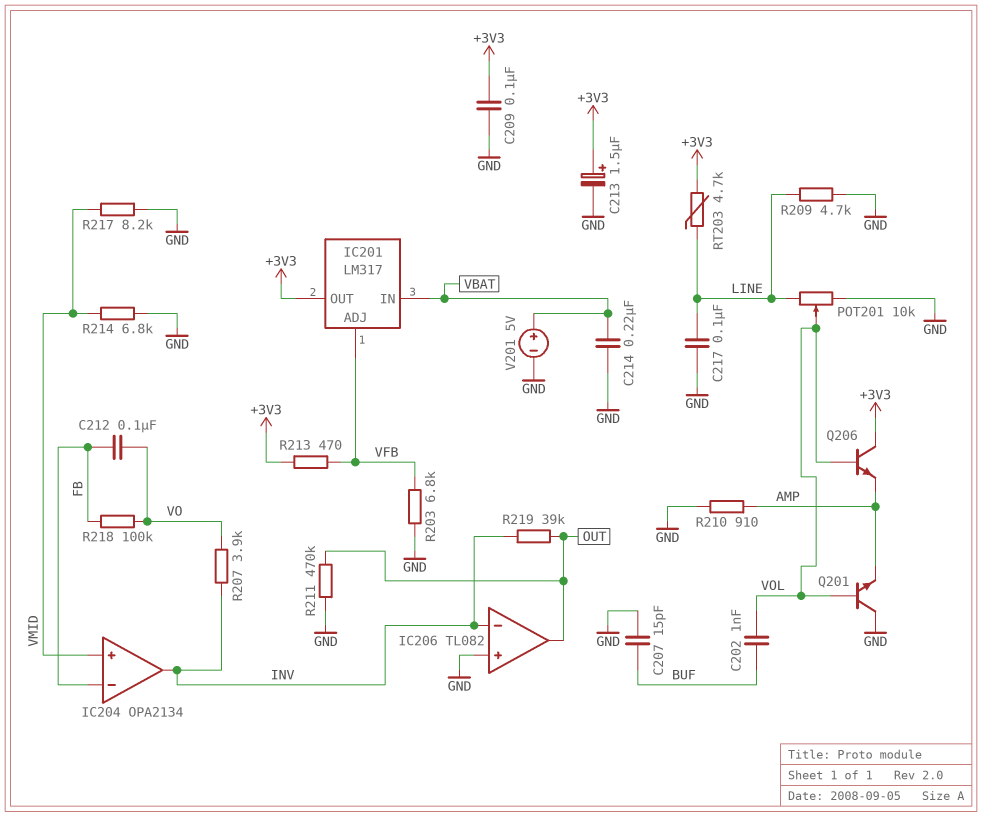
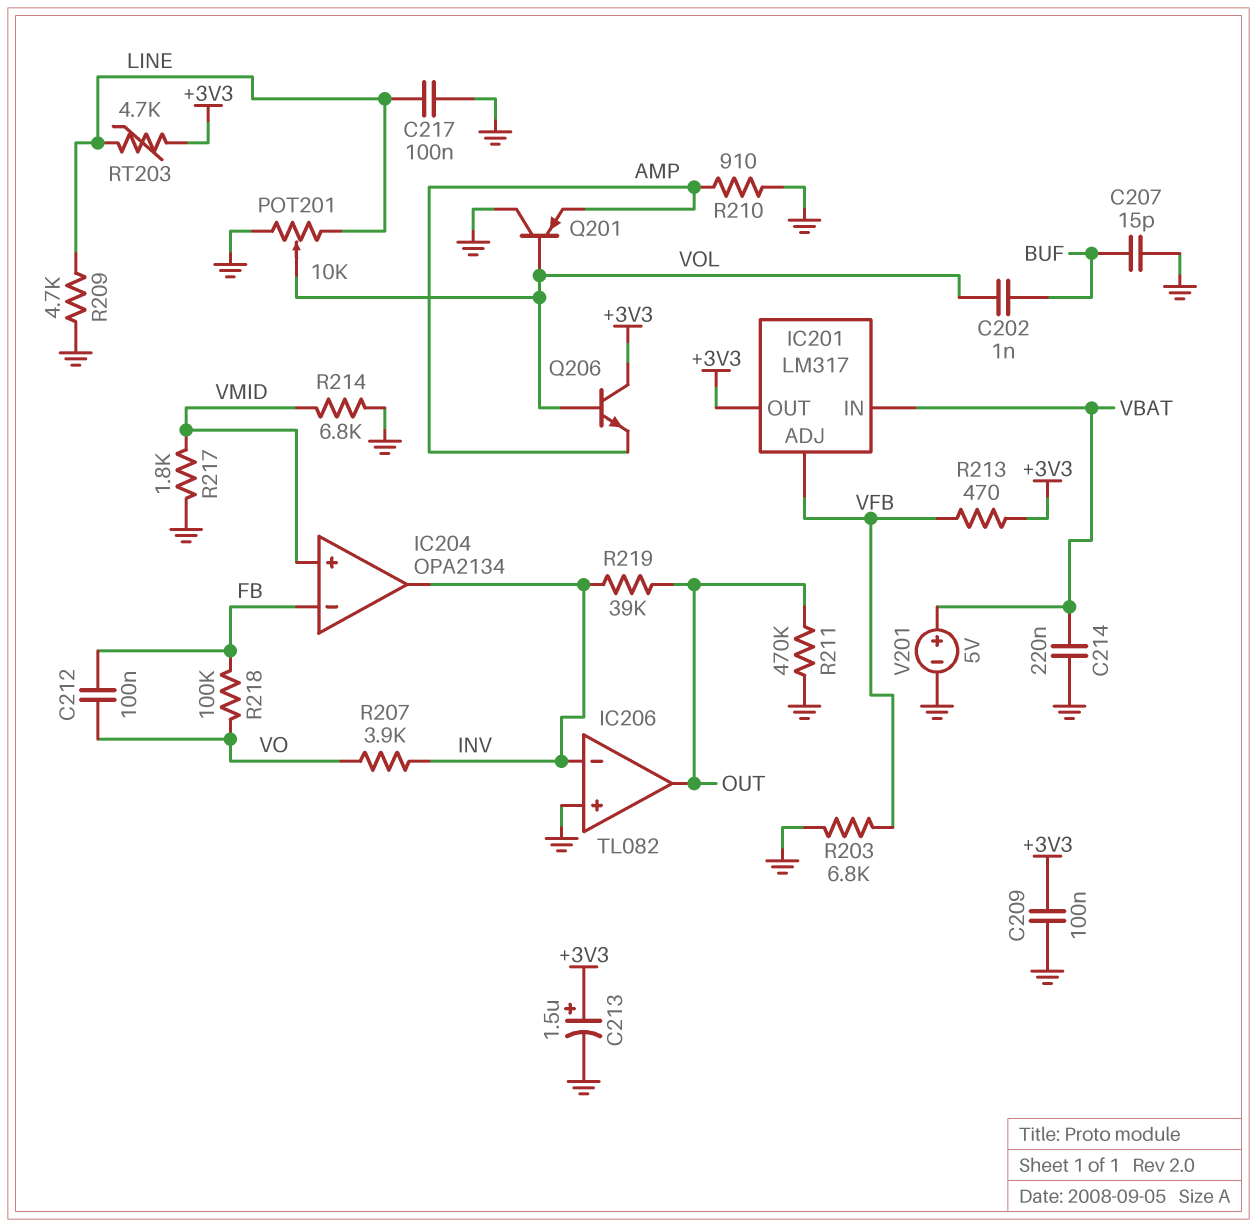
Q201: NPN (B VOL, C GND, E AMP) -> PNP (B VOL, C GND, E AMP)
R217: 8.2k (GND, VMID) -> 1.8k (GND, VMID)

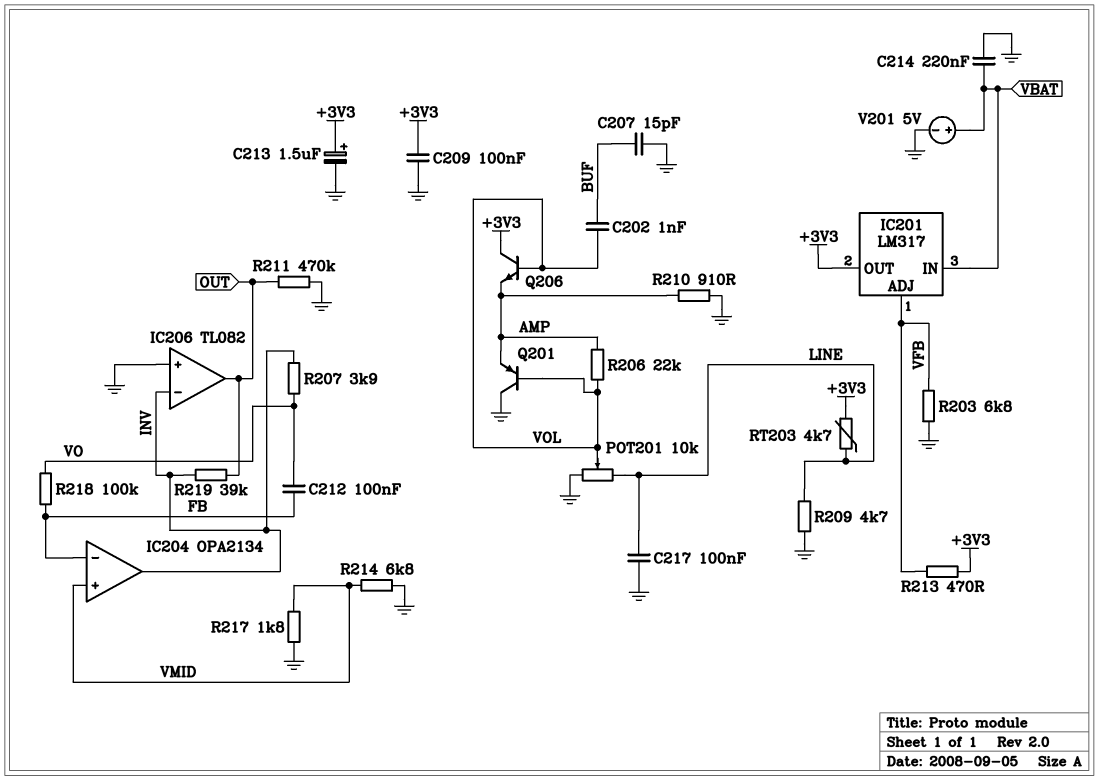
R206: none -> 22k (AMP, VOL)

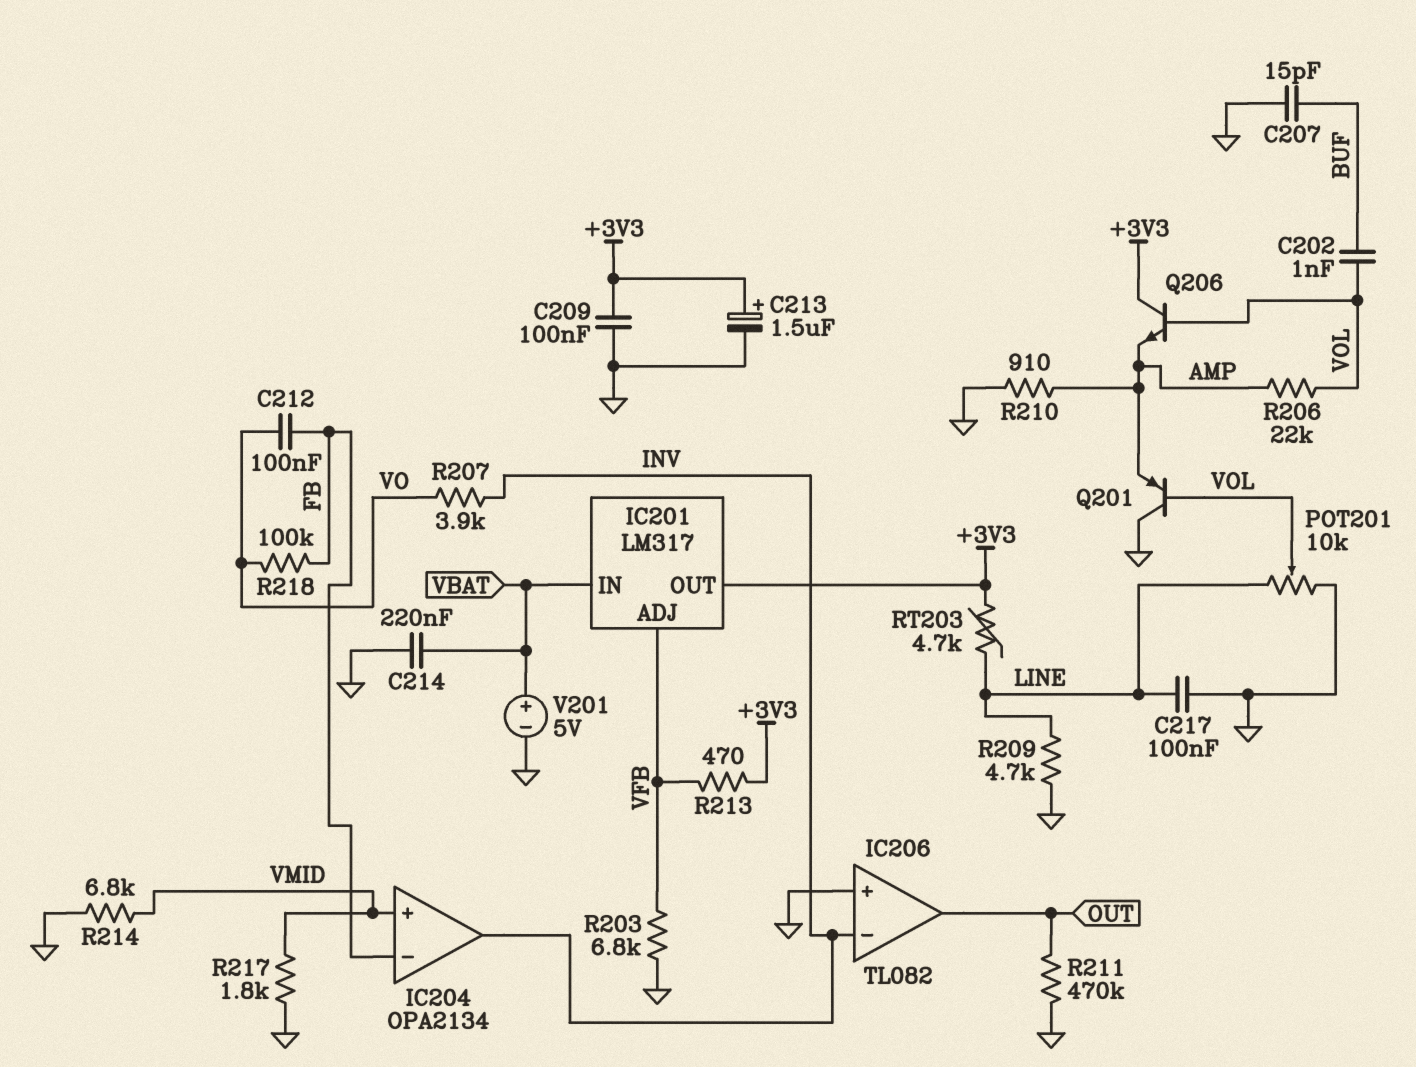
R219: 39k (INV, OUT) -> none

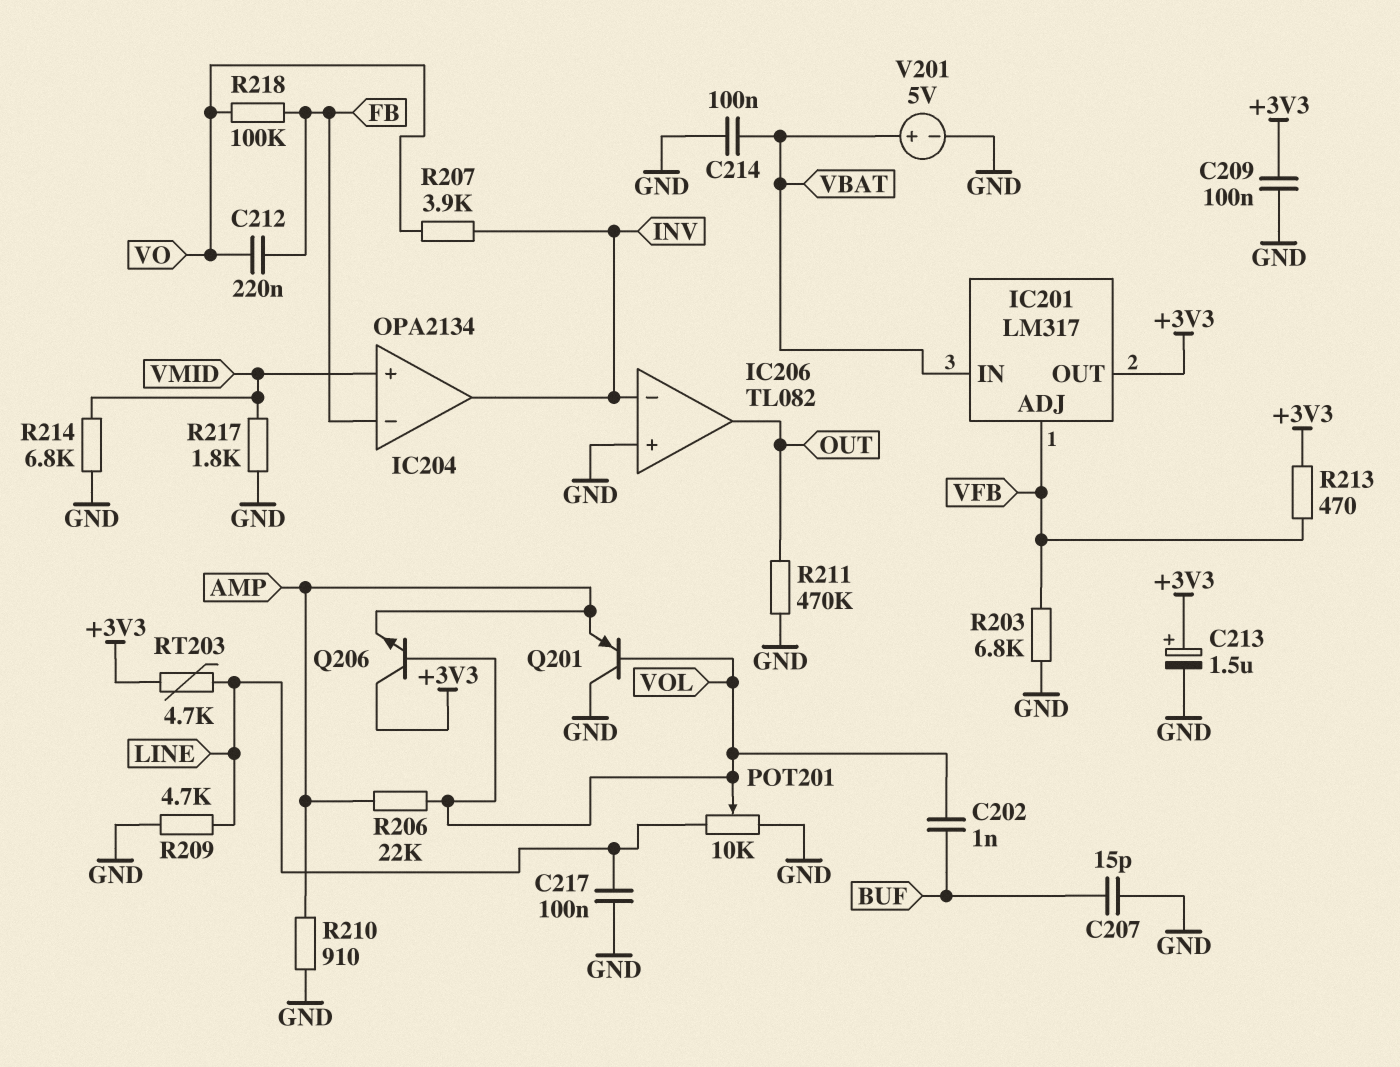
C212: 100nF (FB, VO) -> 220nF (FB, VO)
C214: 220nF (GND, VBAT) -> 100nF (GND, VBAT)

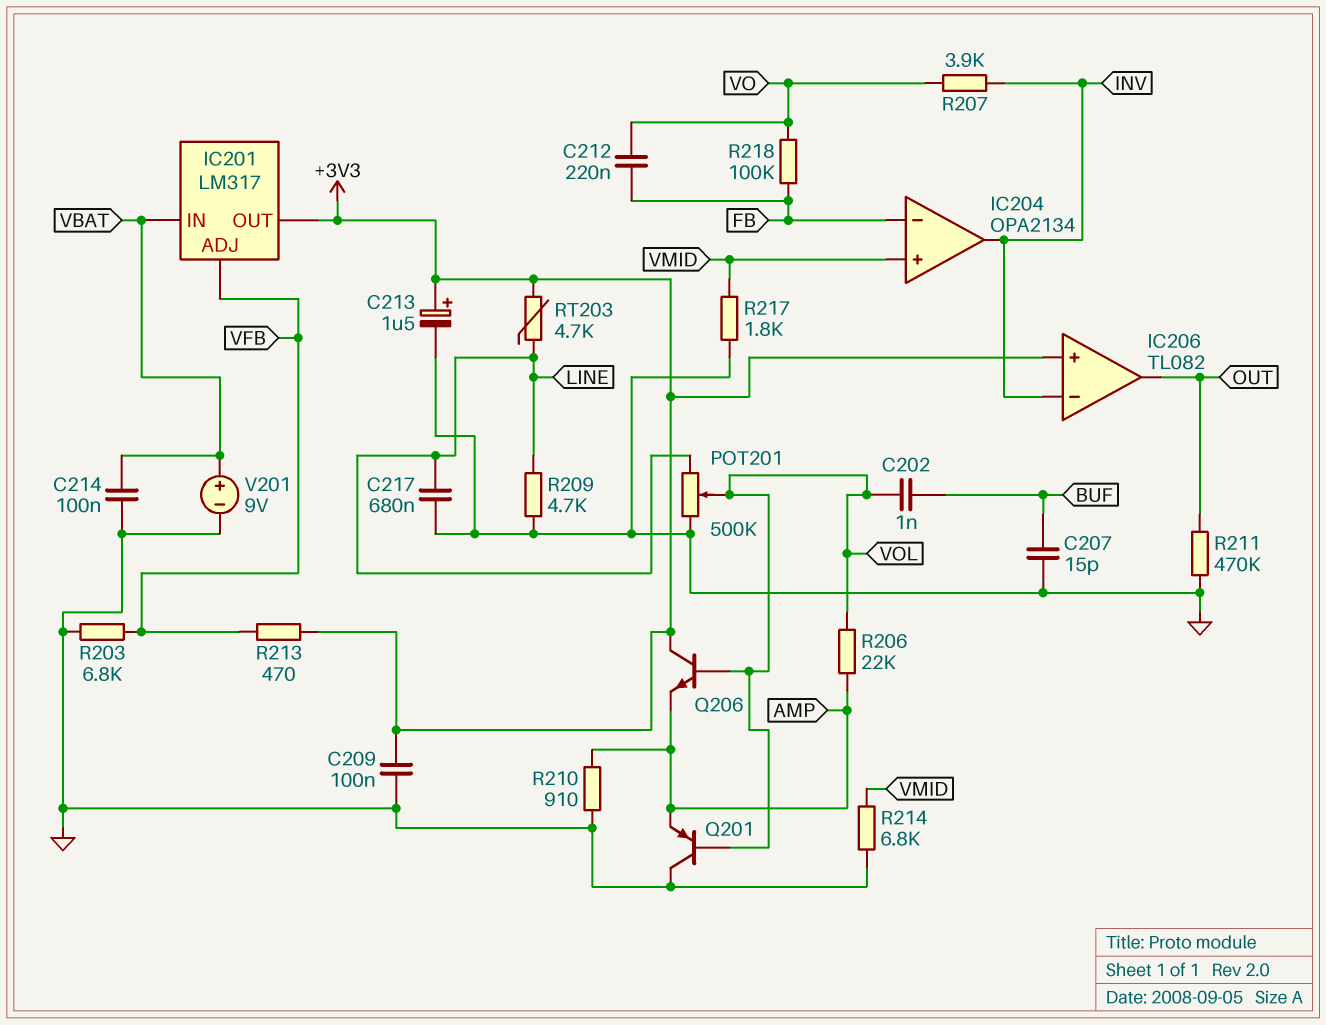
C217: 100nF (GND, LINE) -> 680nF (GND, LINE)
IC206 pin in+: GND -> +3V3
POT201: 10k (GND, LINE, wiper VOL) -> 500k (GND, LINE, wiper VOL)
V201: 5V (plus VBAT, minus GND) -> 9V (plus VBAT, minus GND)

